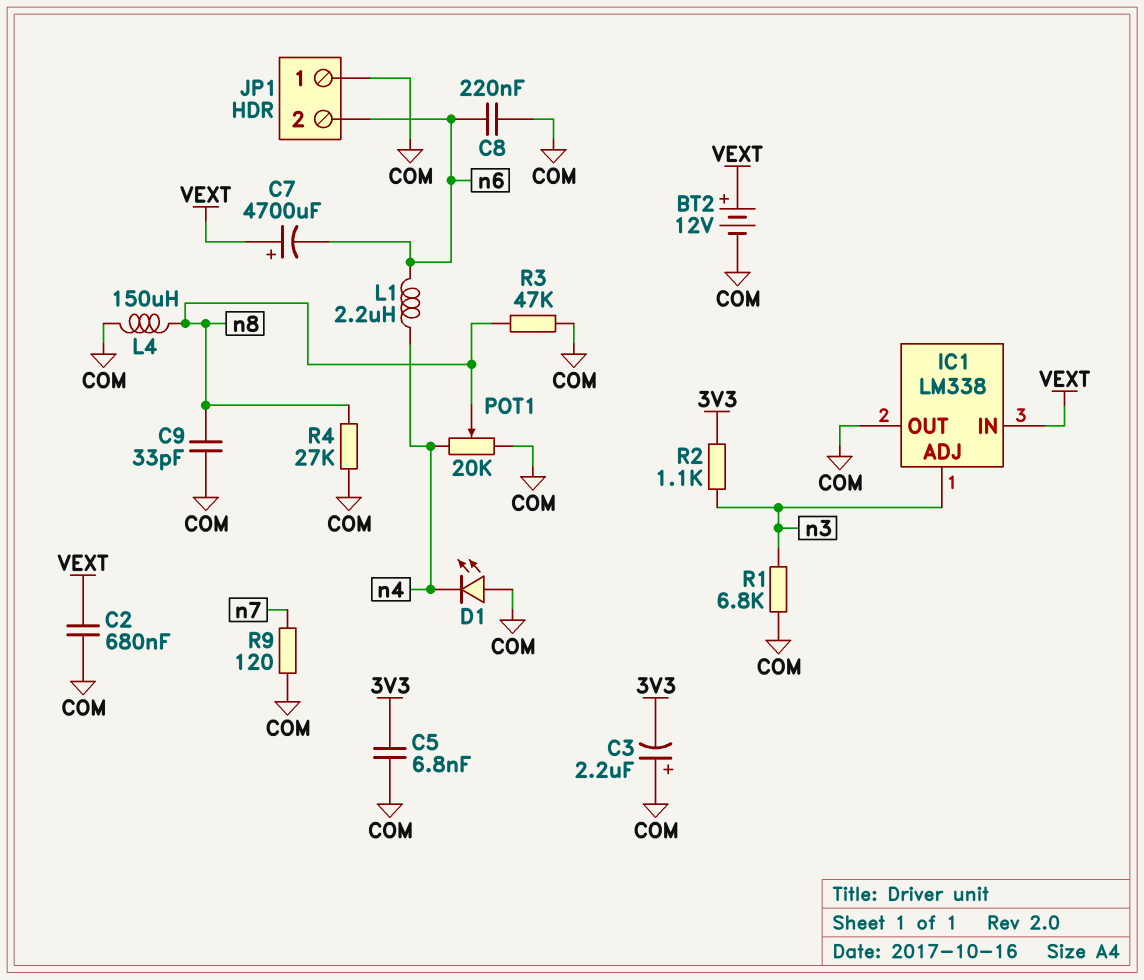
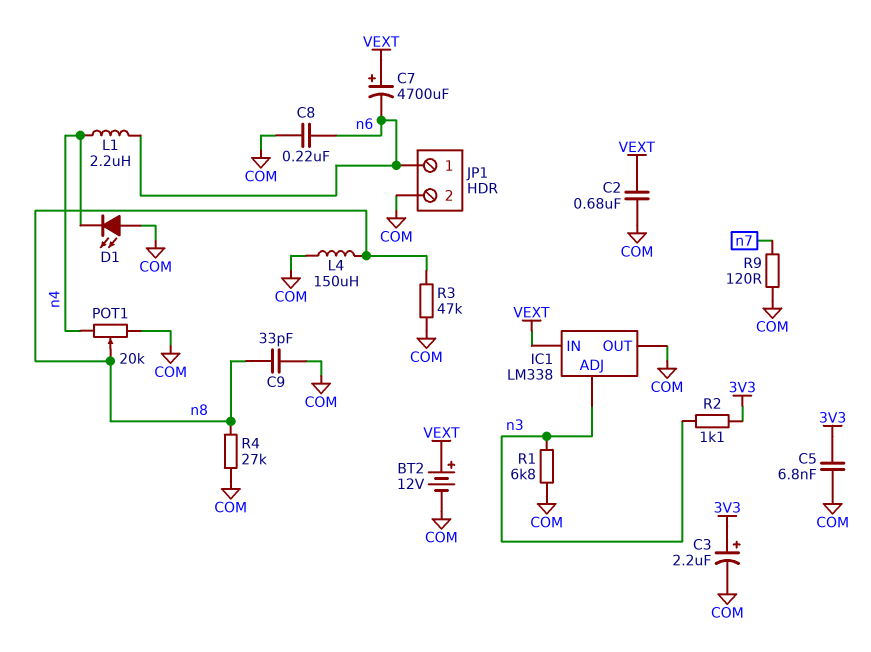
C3: 2.2uF (plus COM, minus 3V3) -> 2.2uF (plus 3V3, minus COM)
JP1 pin 1: COM -> n6
JP1 pin 2: n6 -> COM

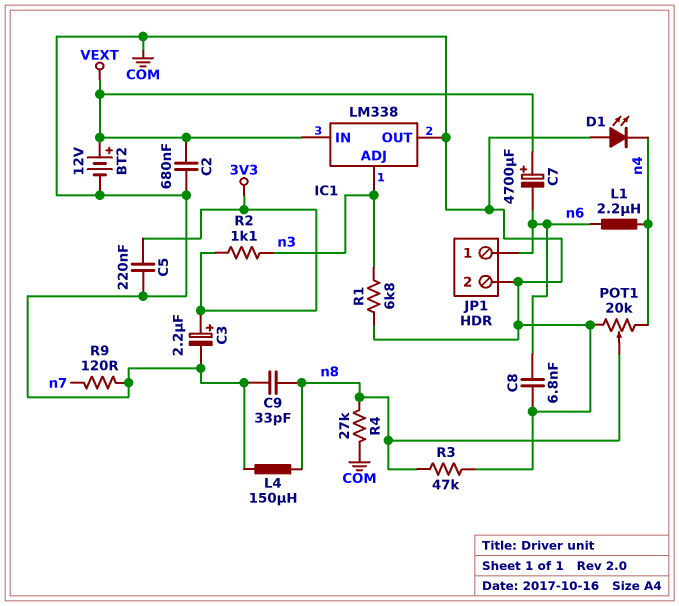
C5: 6.8nF (3V3, COM) -> 220nF (3V3, COM)
C8: 220nF (COM, n6) -> 6.8nF (COM, n6)

